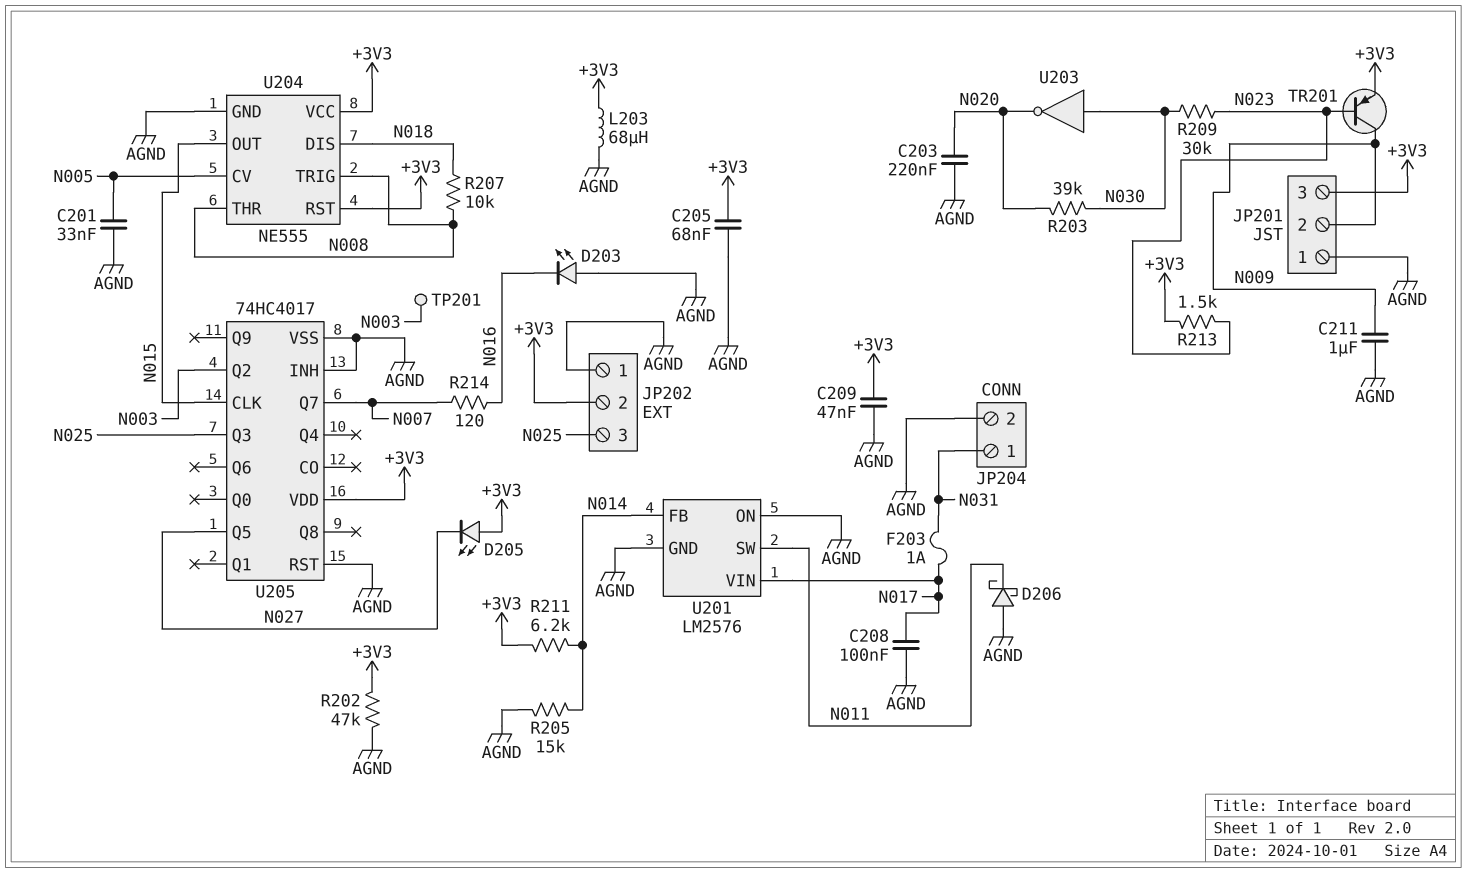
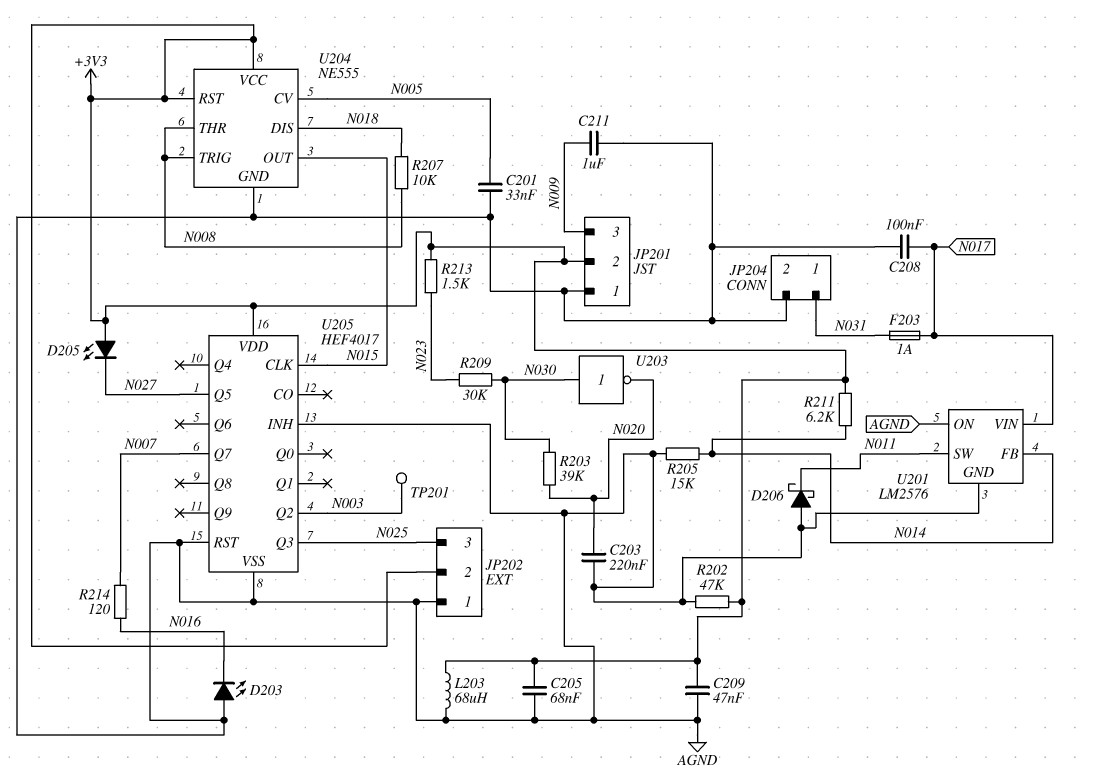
JP201 pin 2: N009 -> +3V3
JP201 pin 3: +3V3 -> N009
TR201: PNP (B N023, C N009, E +3V3) -> none
U205: 74HC4017 -> HEF4017

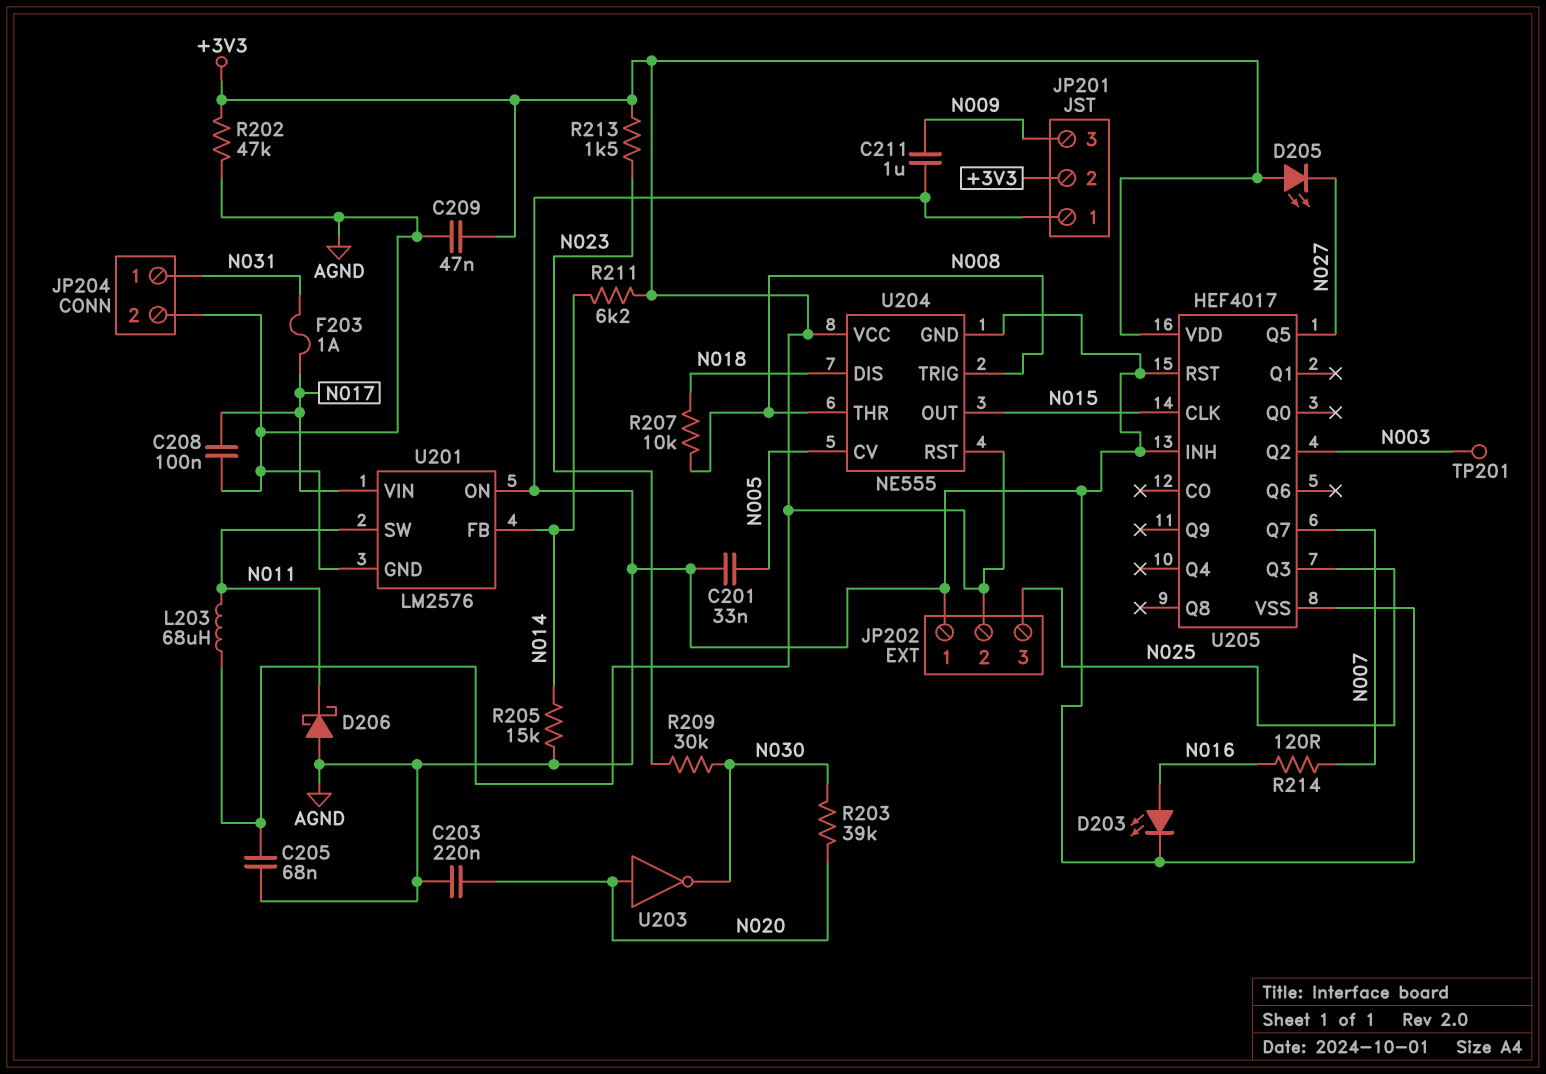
D203: LED (A AGND, K N016) -> LED (A N016, K AGND)
L203: 68uH (+3V3, AGND) -> 68uH (+3V3, N011)
U203: NOT (in N030, out N020) -> NOT (in N020, out N030)

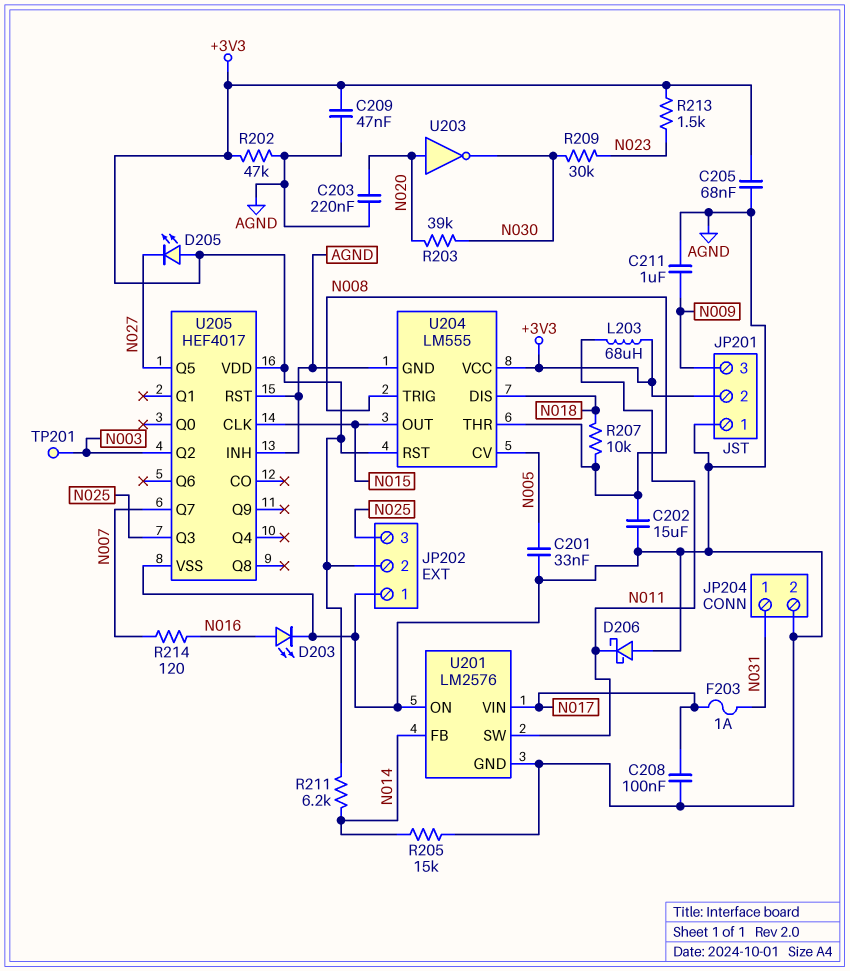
C202: none -> 15uF (AGND, N008)
U204: NE555 -> LM555

